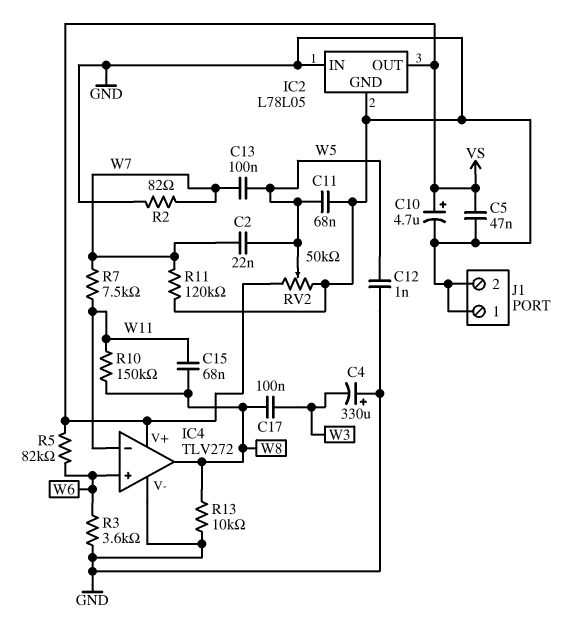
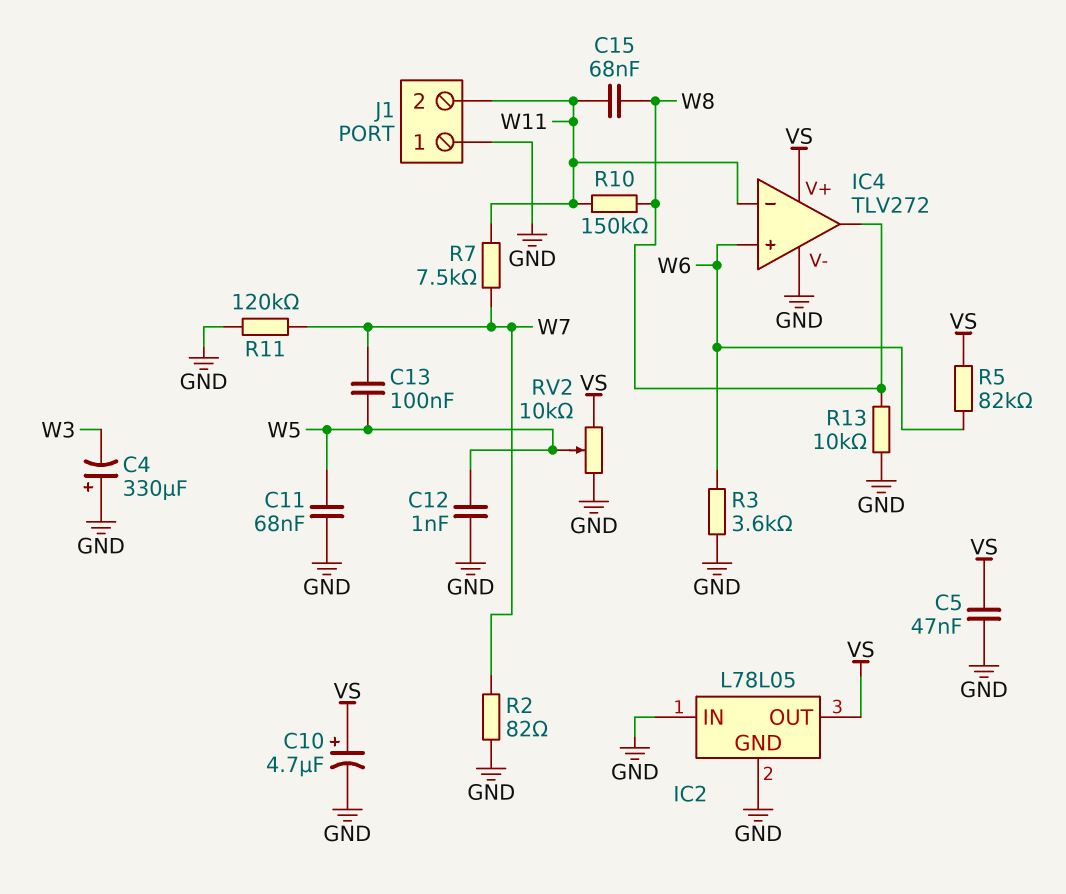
C2: 22nF (W5, W7) -> none
C17: 100nF (W3, W8) -> none
J1 pin 2: GND -> W11
RV2: 50k (GND, VS, wiper W5) -> 10k (GND, VS, wiper W5)

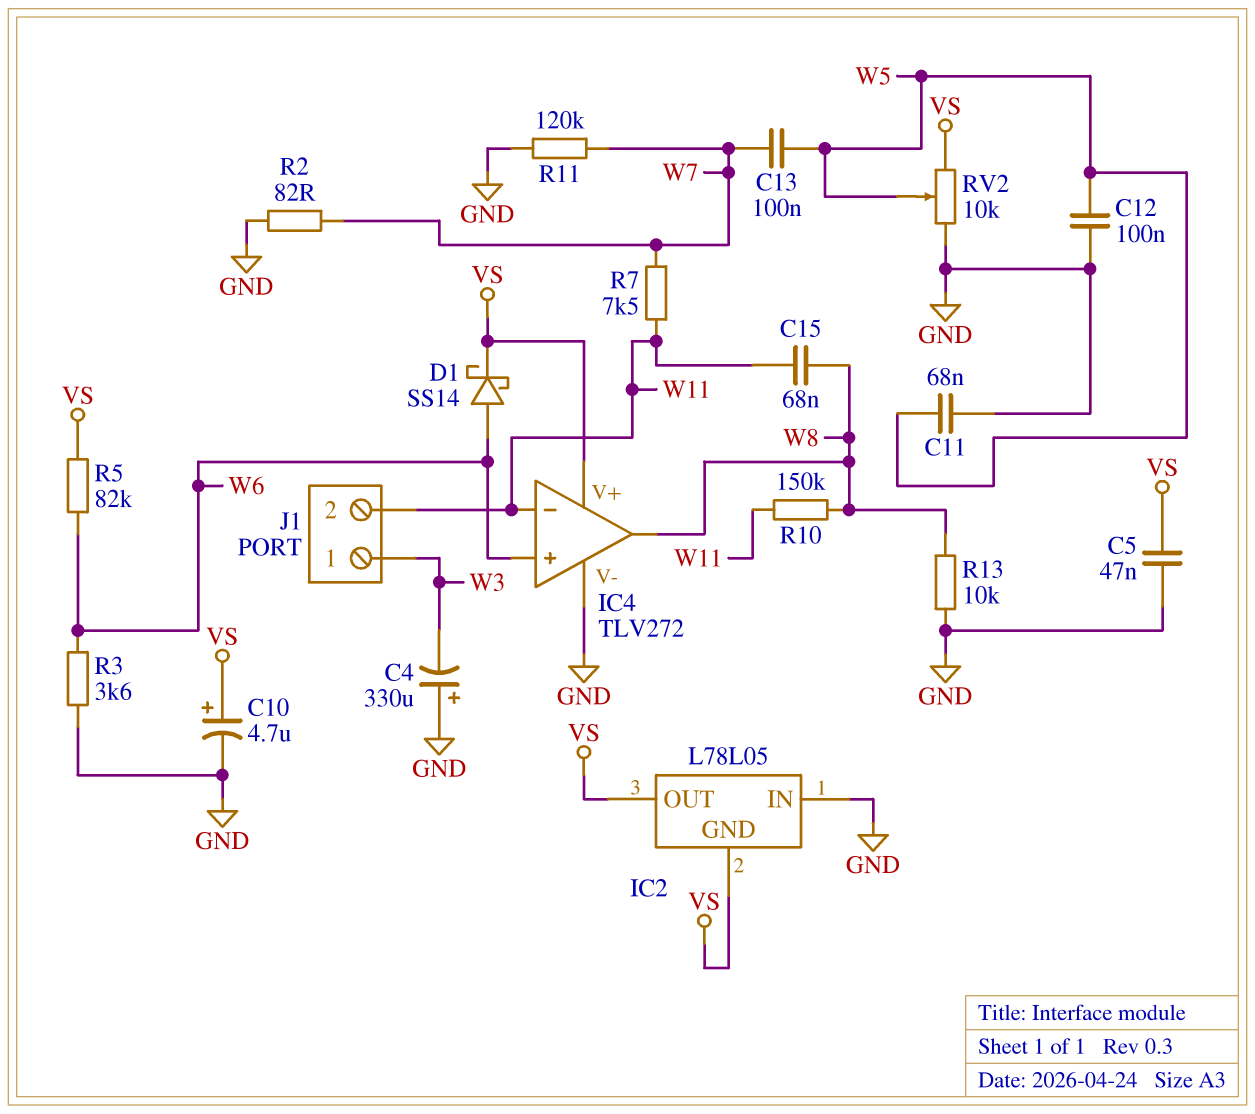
C12: 1nF (GND, W5) -> 100nF (GND, W5)
D1: none -> schottky SS14 (A W6, K VS)
IC2 pin GND: GND -> VS
J1 pin 1: GND -> W3

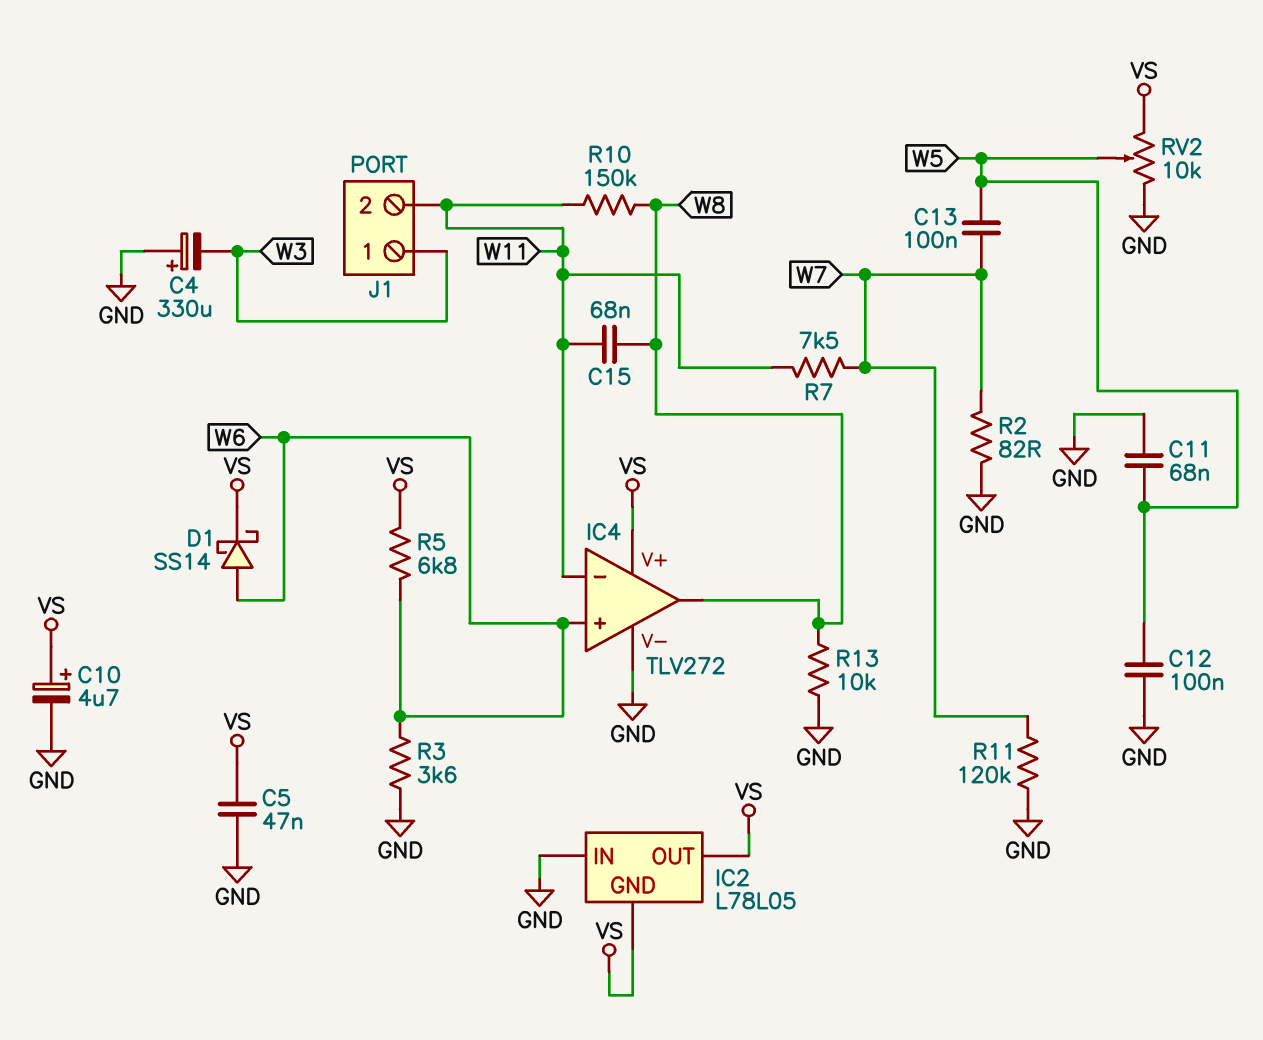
R5: 82k (VS, W6) -> 6.8k (VS, W6)

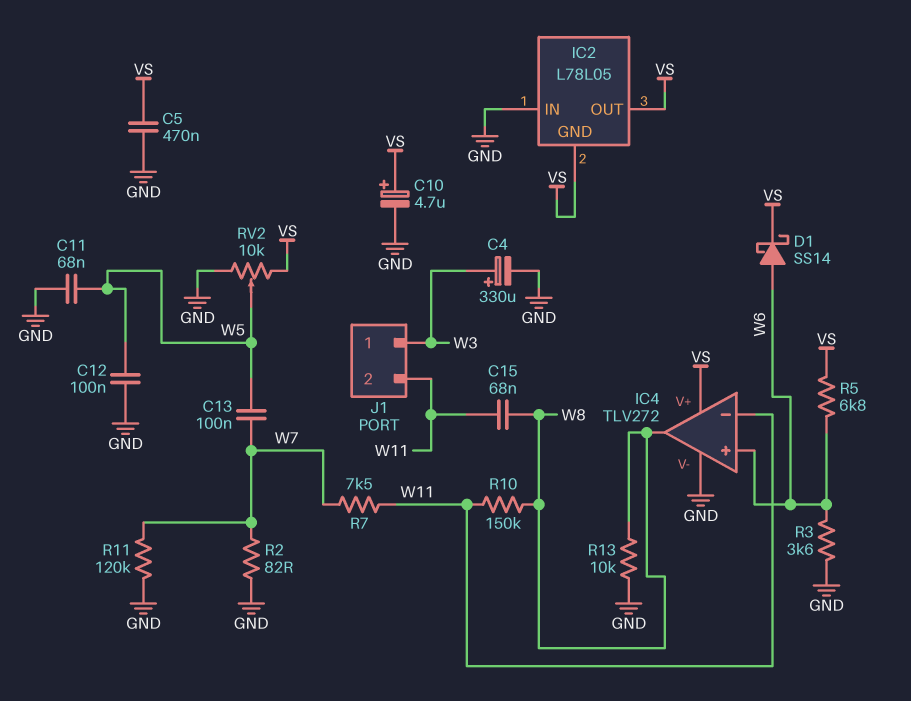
C4: 330uF (plus GND, minus W3) -> 330uF (plus W3, minus GND)
C5: 47nF (GND, VS) -> 470nF (GND, VS)

